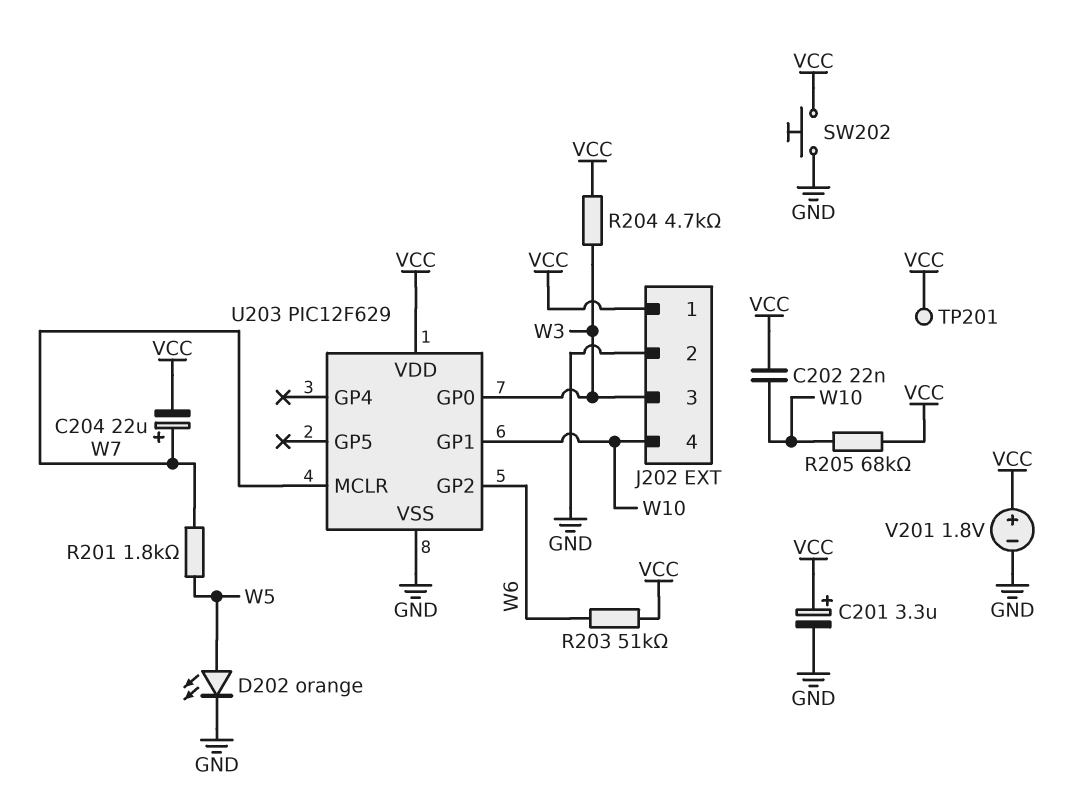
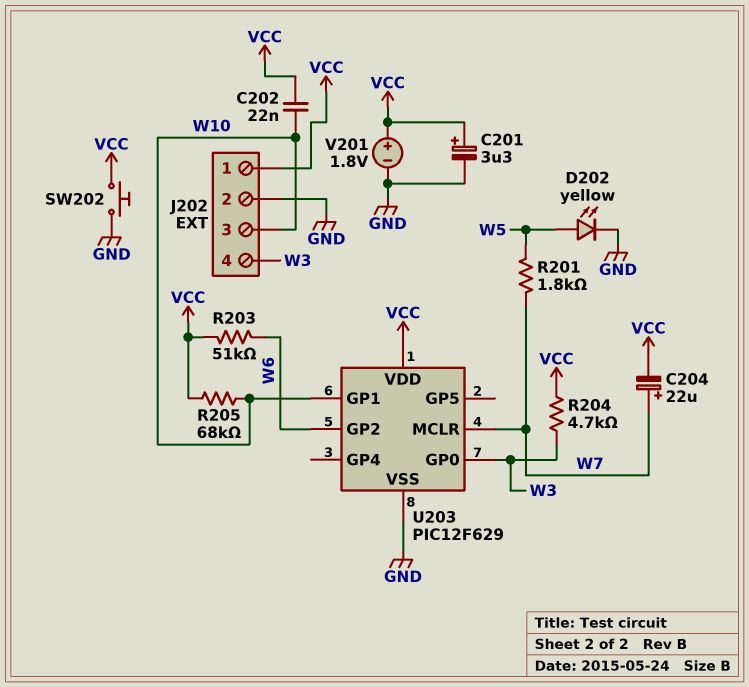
D202: LED orange (A W5, K GND) -> LED yellow (A W5, K GND)
J202 pin 3: W3 -> W10
J202 pin 4: W10 -> W3
TP201: test point (VCC) -> none

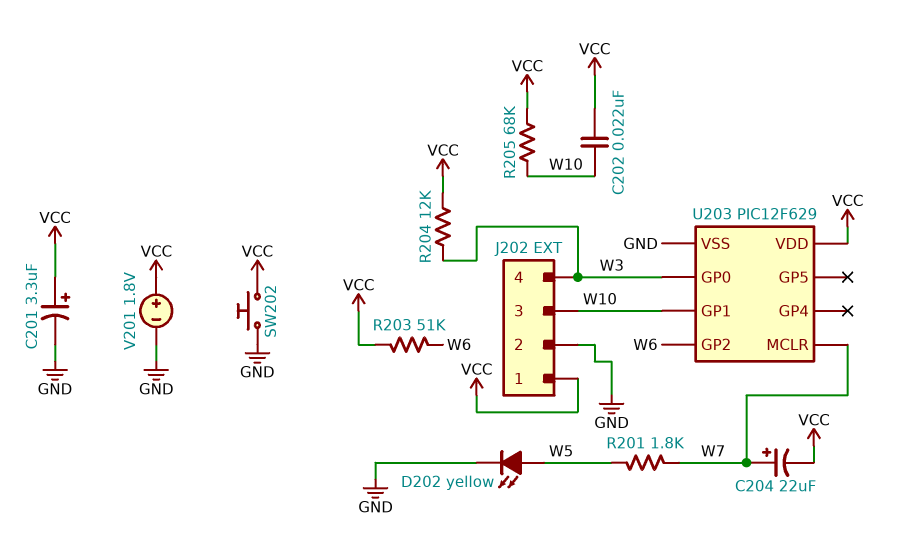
R204: 4.7k (VCC, W3) -> 12k (VCC, W3)

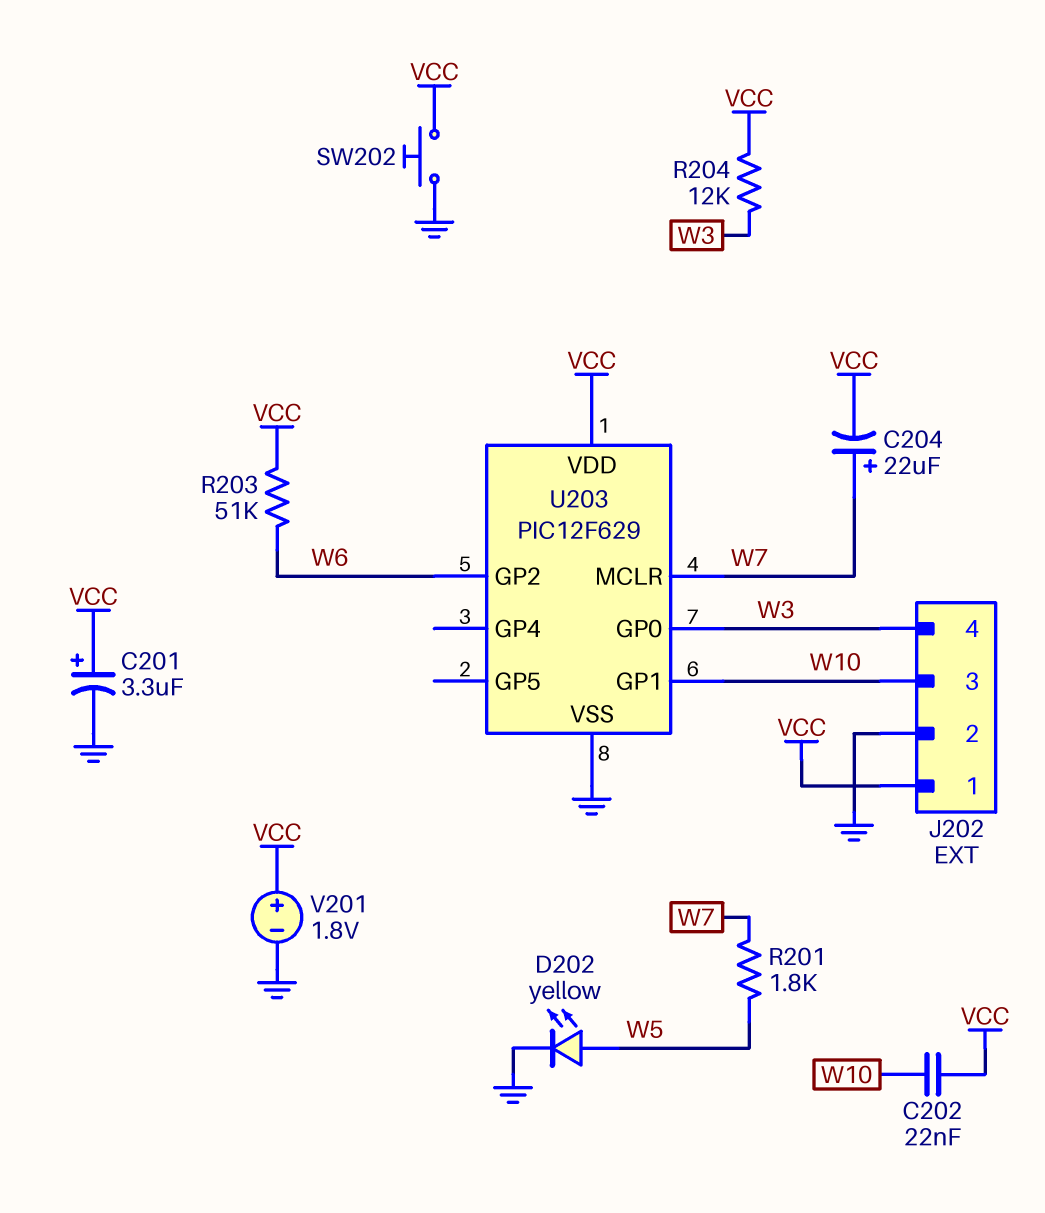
R205: 68k (VCC, W10) -> none

